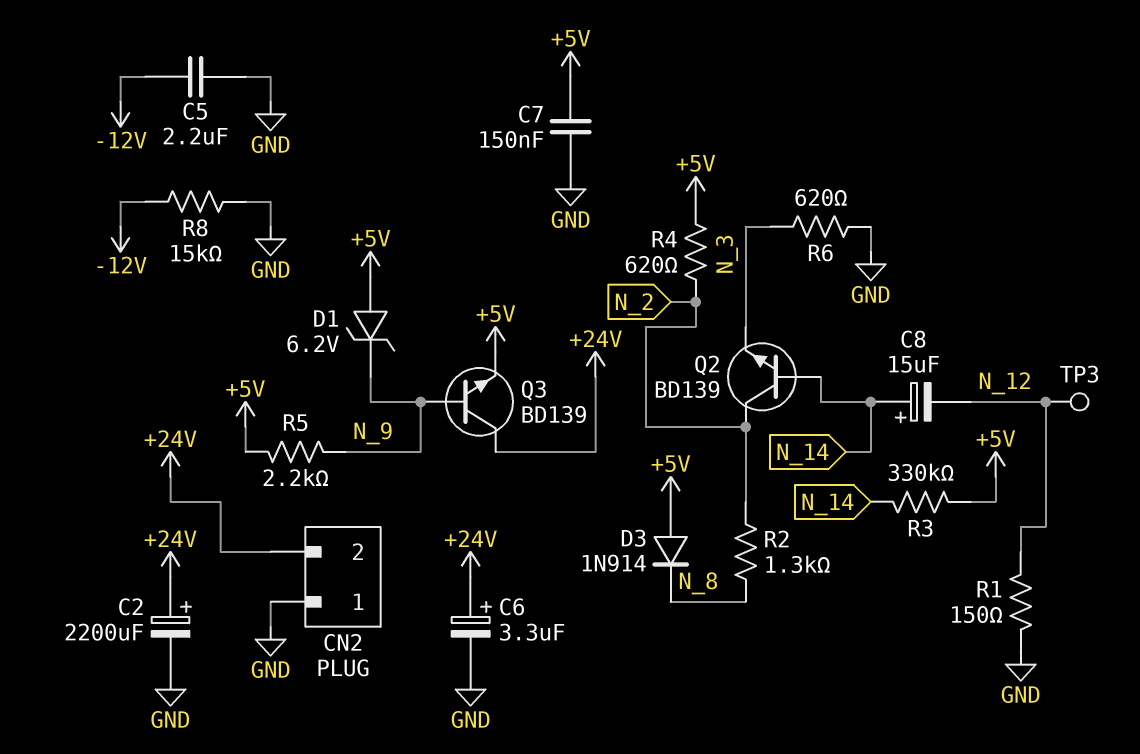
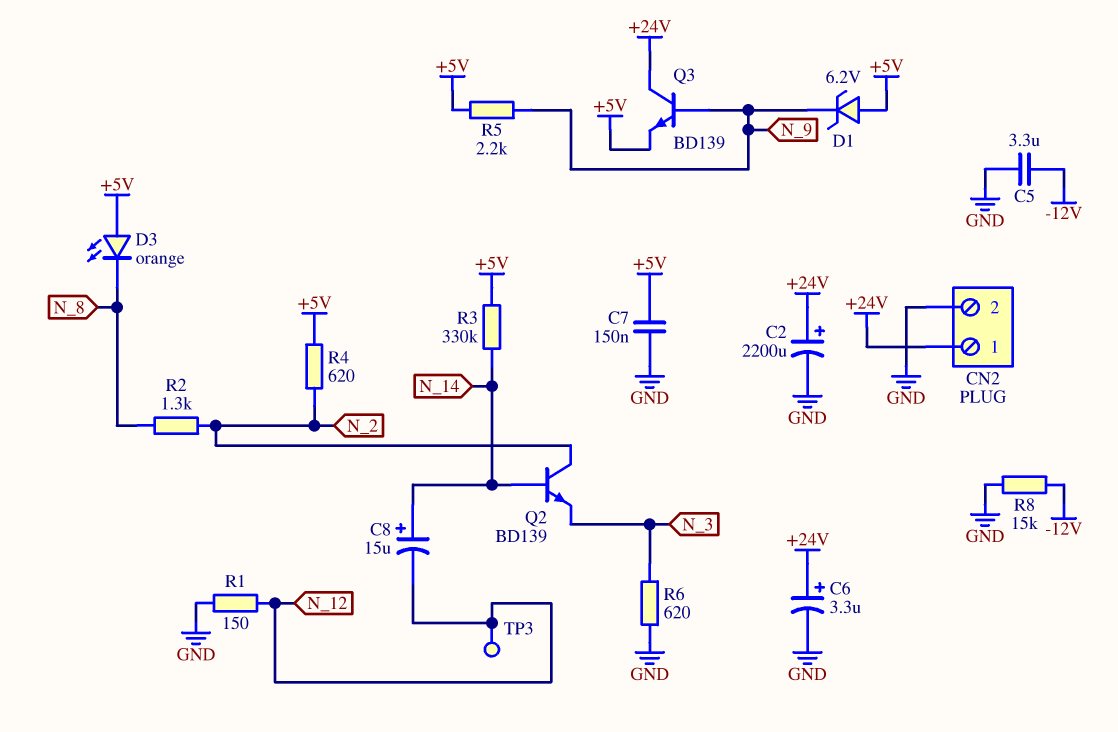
C5: 2.2uF (-12V, GND) -> 3.3uF (-12V, GND)
CN2 pin 1: GND -> +24V
CN2 pin 2: +24V -> GND
D3: diode 1N914 (A +5V, K N_8) -> LED orange (A +5V, K N_8)

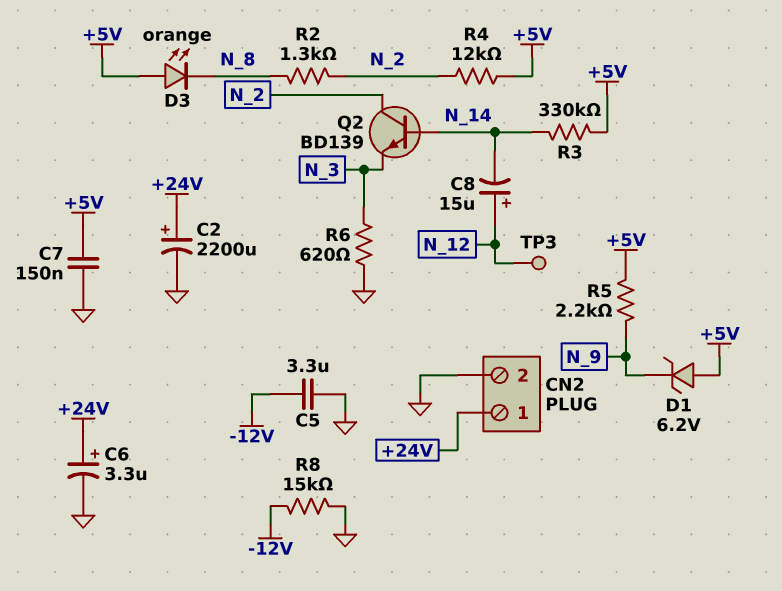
C8: 15uF (plus N_14, minus N_12) -> 15uF (plus N_12, minus N_14)
Q3: NPN BD139 (B N_9, C +24V, E +5V) -> none
R1: 150 (GND, N_12) -> none
R4: 620 (+5V, N_2) -> 12k (+5V, N_2)

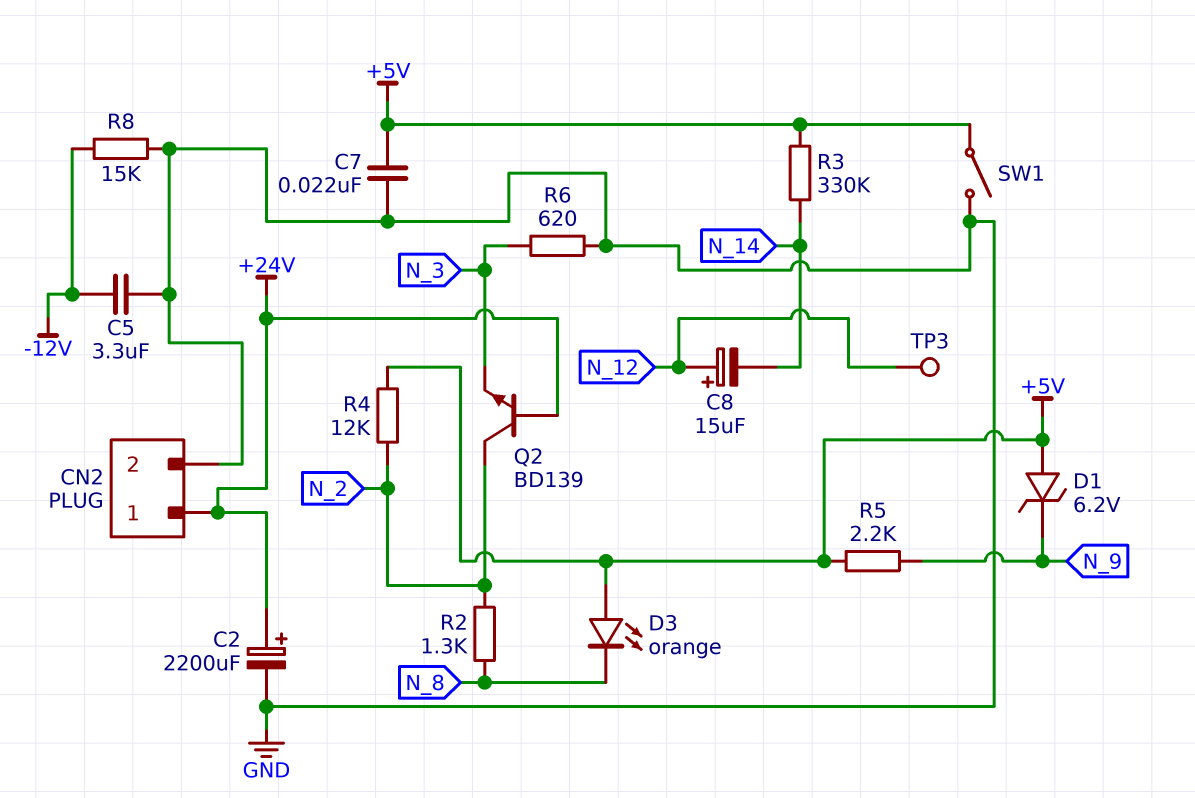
C6: 3.3uF (plus +24V, minus GND) -> none
C7: 150nF (+5V, GND) -> 22nF (+5V, GND)
Q2: NPN BD139 (B N_14, C N_2, E N_3) -> NPN BD139 (B +24V, C N_2, E N_3)
SW1: none -> switch (+5V, GND)

